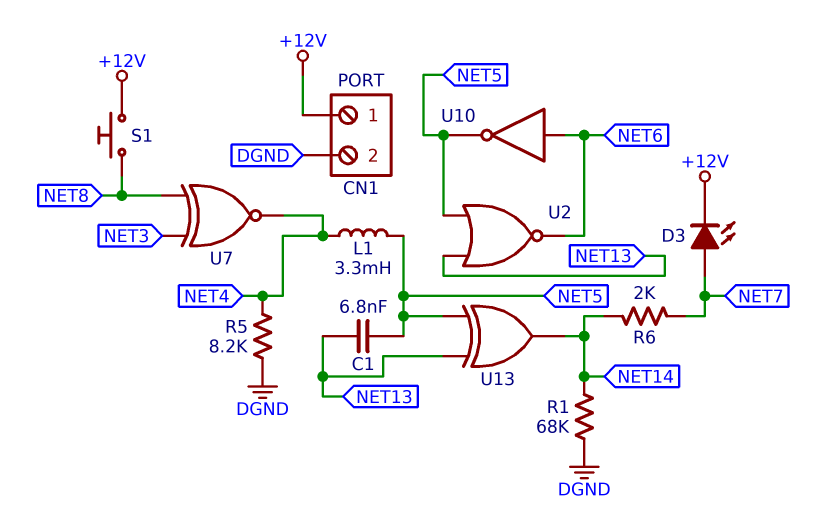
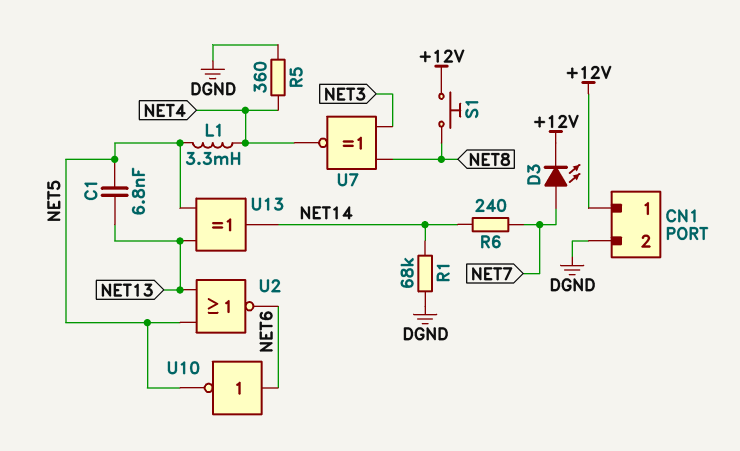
R5: 8.2k (DGND, NET4) -> 360 (DGND, NET4)
R6: 2k (NET7, NET14) -> 240 (NET7, NET14)

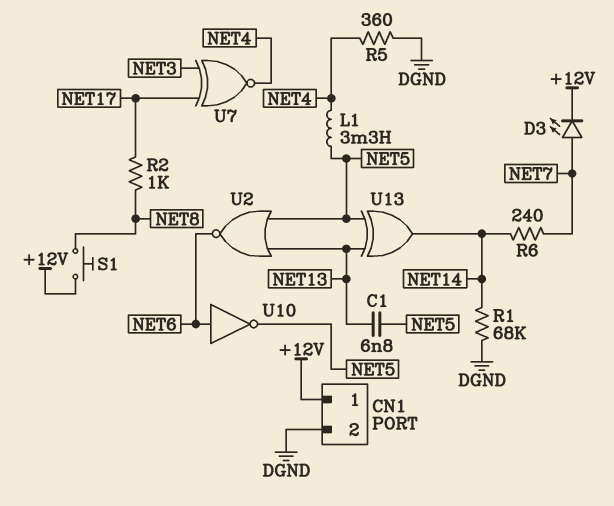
R2: none -> 1k (NET8, NET17)
U7: XNOR (in NET3, in NET8, out NET4) -> XNOR (in NET3, in NET17, out NET4)

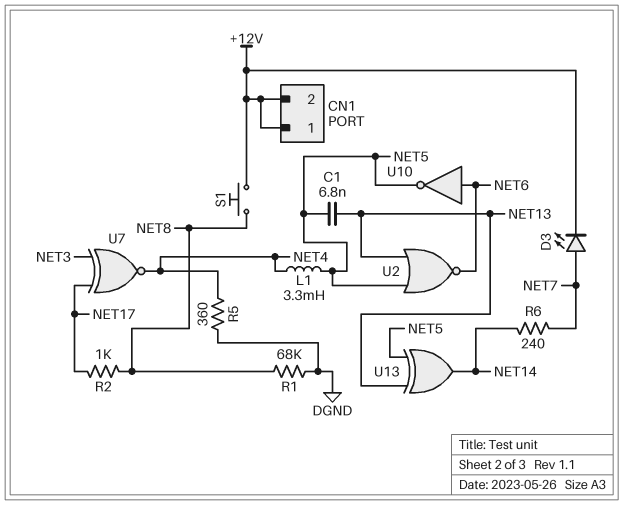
CN1 pin 2: DGND -> +12V
R1: 68k (DGND, NET14) -> 68k (DGND, NET8)

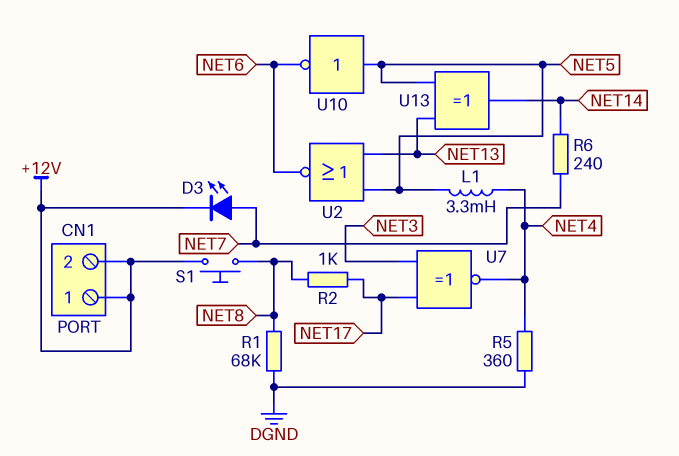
C1: 6.8nF (NET5, NET13) -> none
U10: NOT (in NET6, out NET5) -> NOT (in NET5, out NET6)

